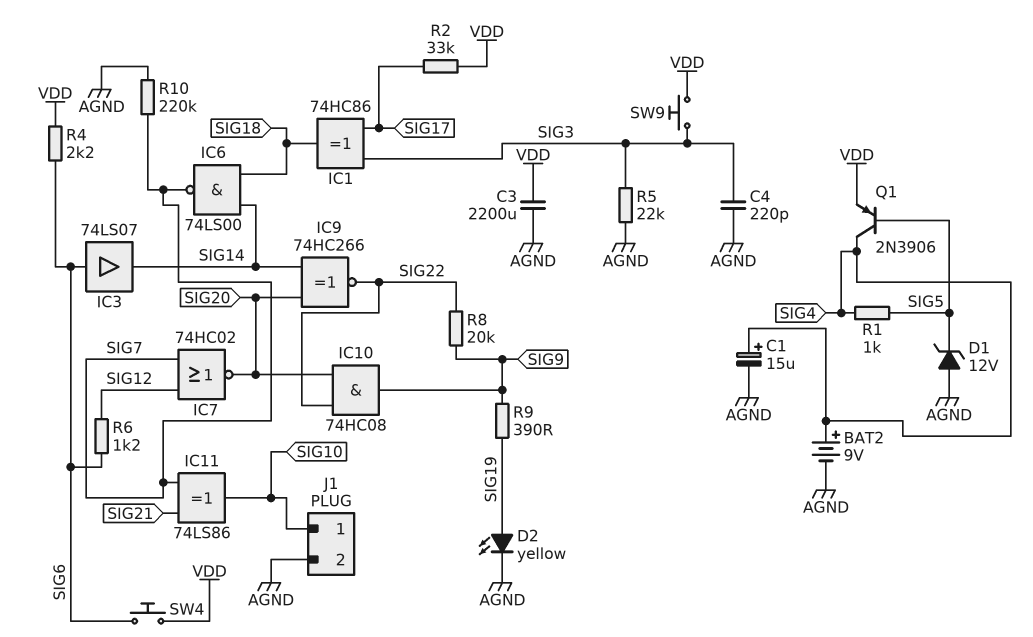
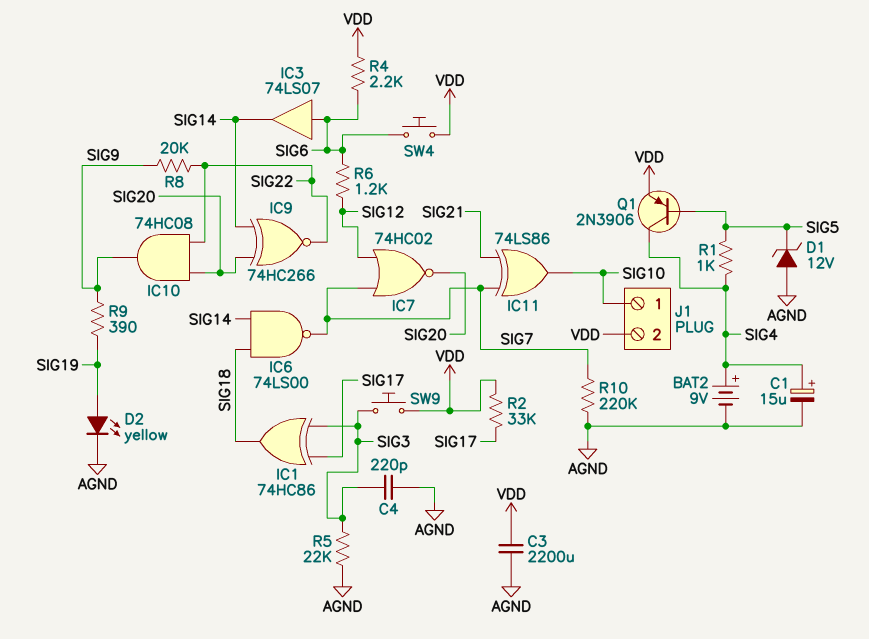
J1 pin 2: AGND -> VDD

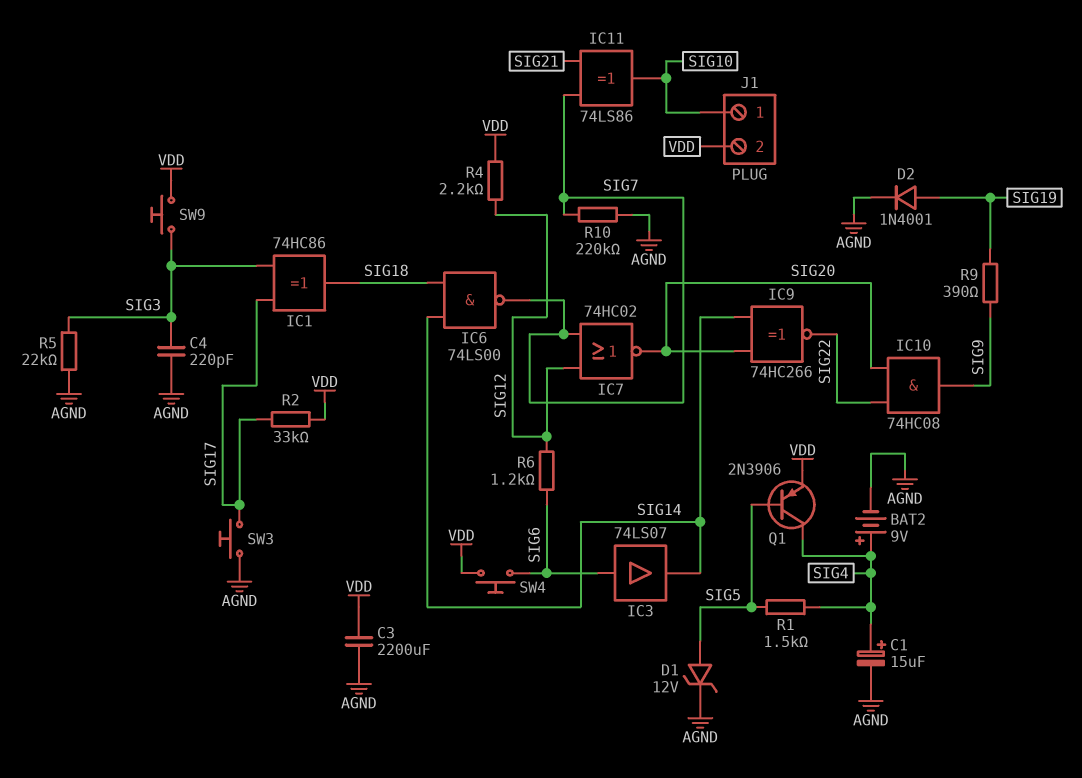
D1: zener 12V (A AGND, K SIG5) -> zener 12V (A SIG5, K AGND)
D2: LED yellow (A SIG19, K AGND) -> diode 1N4001 (A SIG19, K AGND)
R1: 1k (SIG4, SIG5) -> 1.5k (SIG4, SIG5)
R4: 2.2k (SIG6, VDD) -> 2.2k (SIG12, VDD)
R8: 20k (SIG9, SIG22) -> none
SW3: none -> button (AGND, SIG17)

